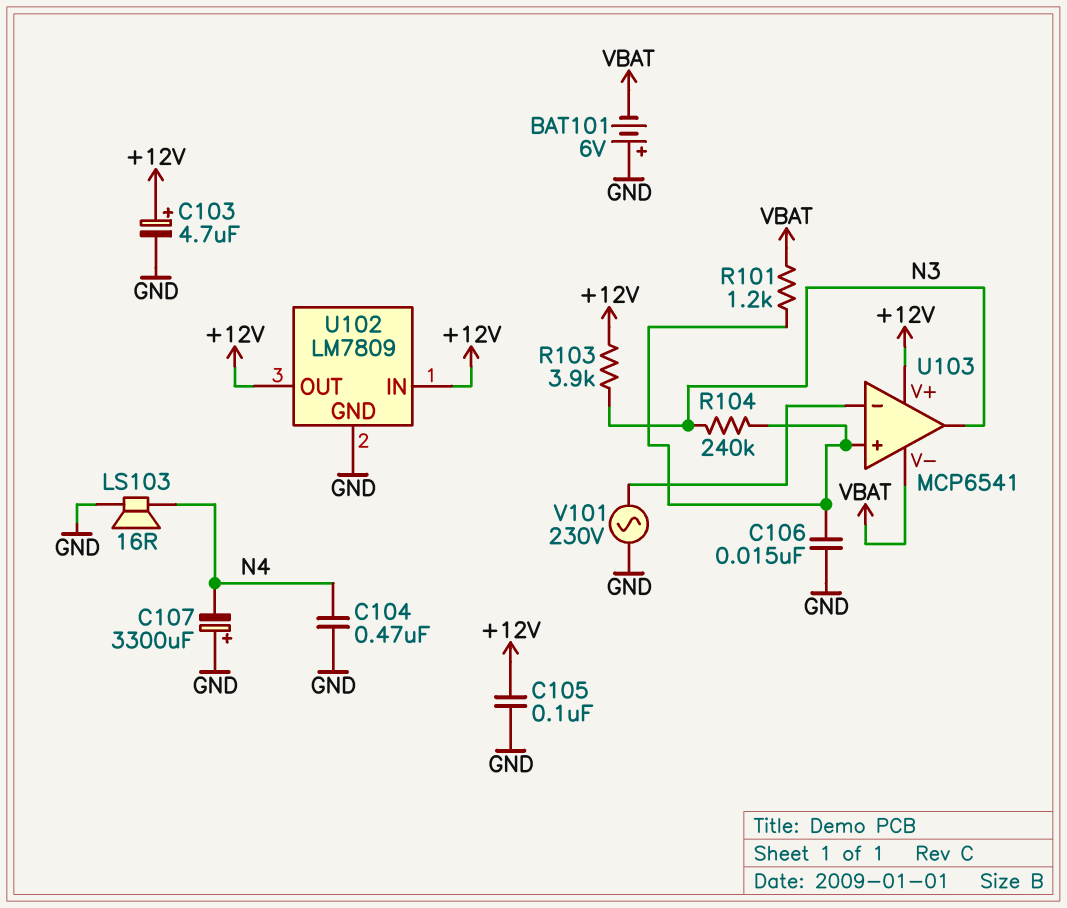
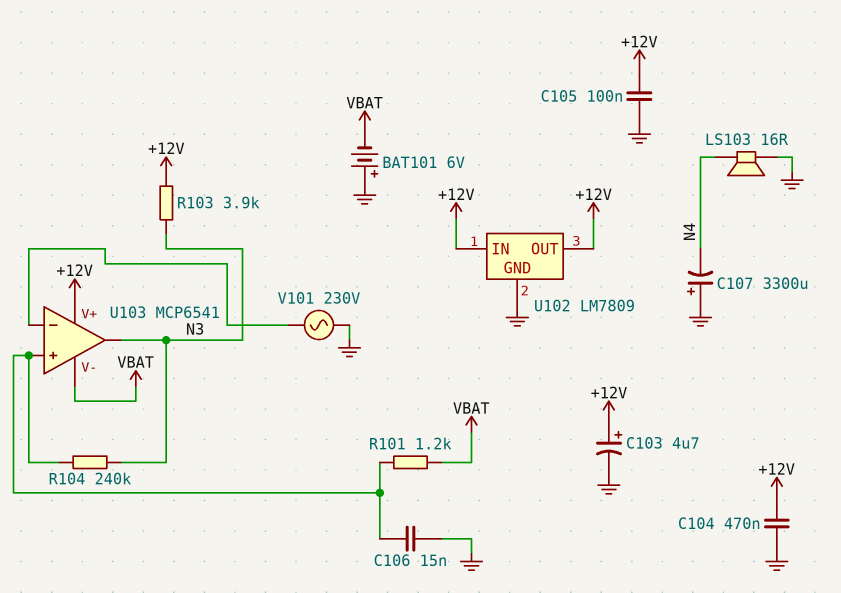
C104: 470nF (GND, N4) -> 470nF (+12V, GND)

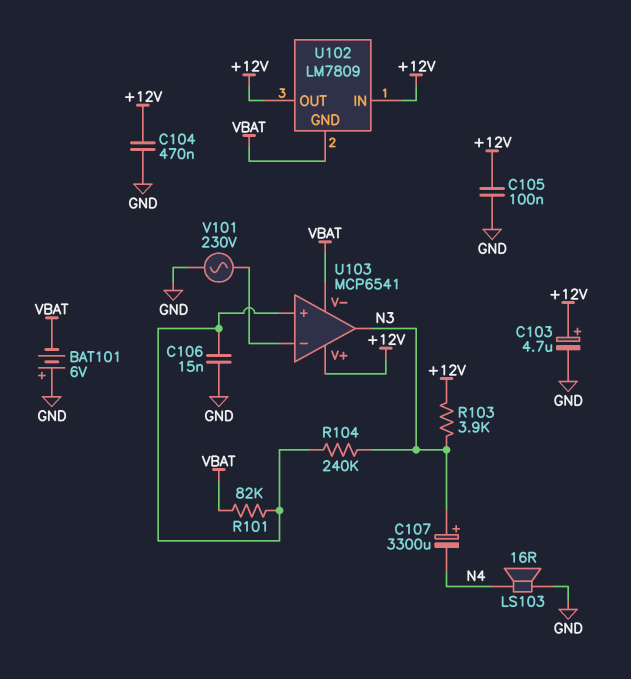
C107: 3300uF (plus GND, minus N4) -> 3300uF (plus N3, minus N4)
R101: 1.2k (U103/in+, VBAT) -> 82k (U103/in+, VBAT)
U102 pin GND: GND -> VBAT

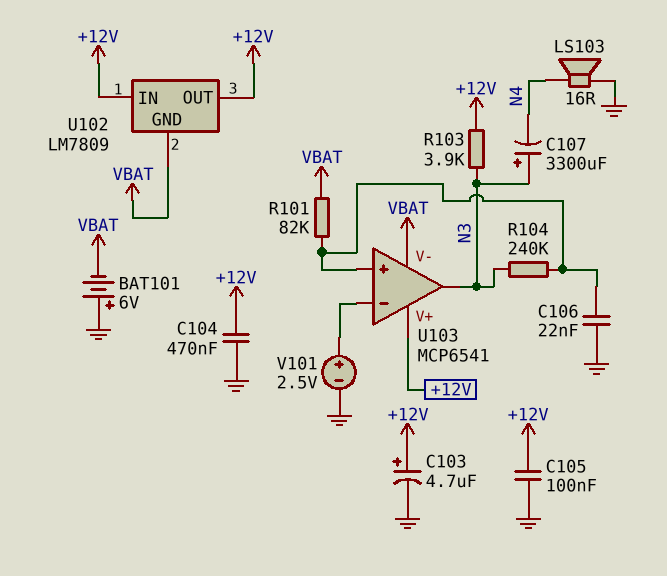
C106: 15nF (GND, U103/in+) -> 22nF (GND, U103/in+)
V101: AC 230V (GND, U103/in-) -> 2.5V (plus U103/in-, minus GND)

